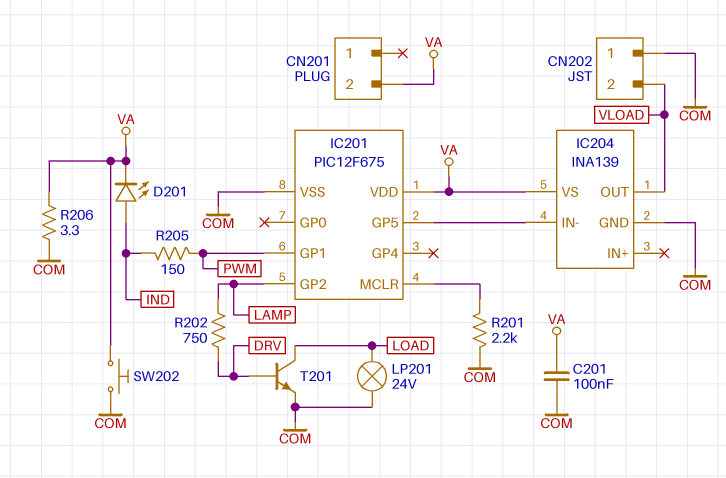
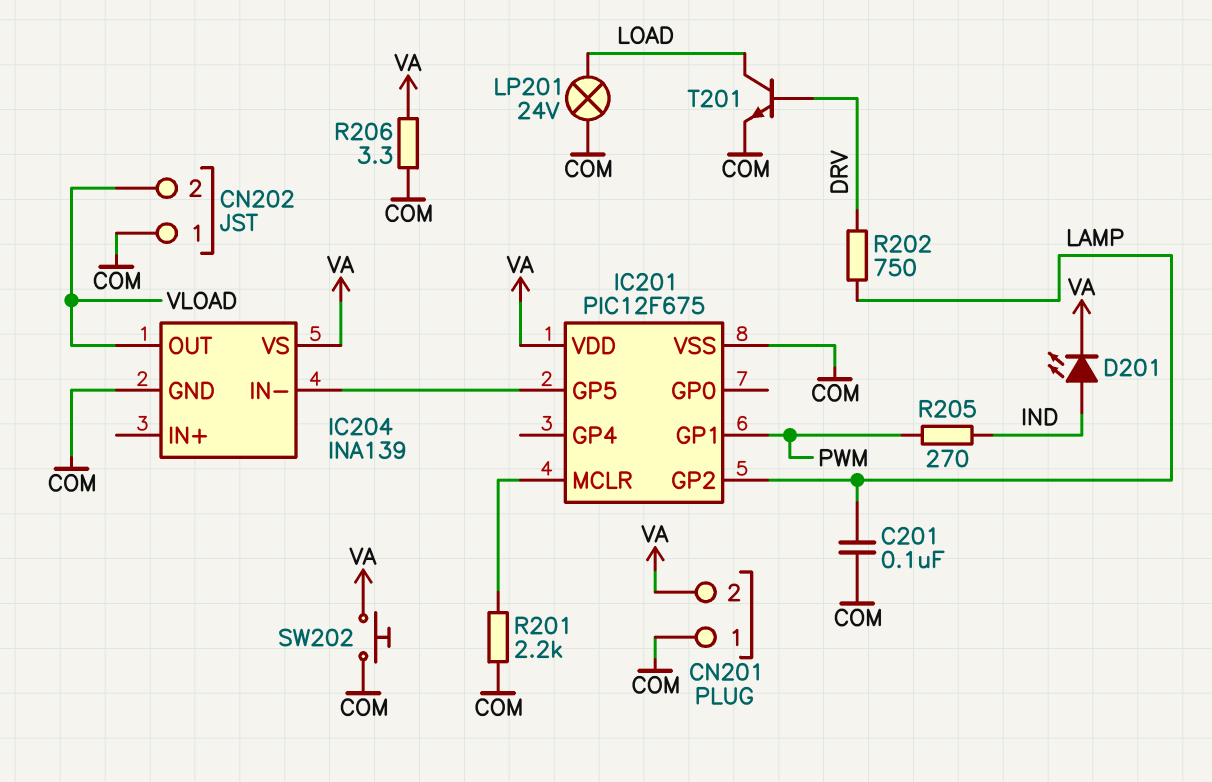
C201: 100nF (COM, VA) -> 100nF (COM, LAMP)
CN201 pin 1: none -> COM
R205: 150 (IND, PWM) -> 270 (IND, PWM)

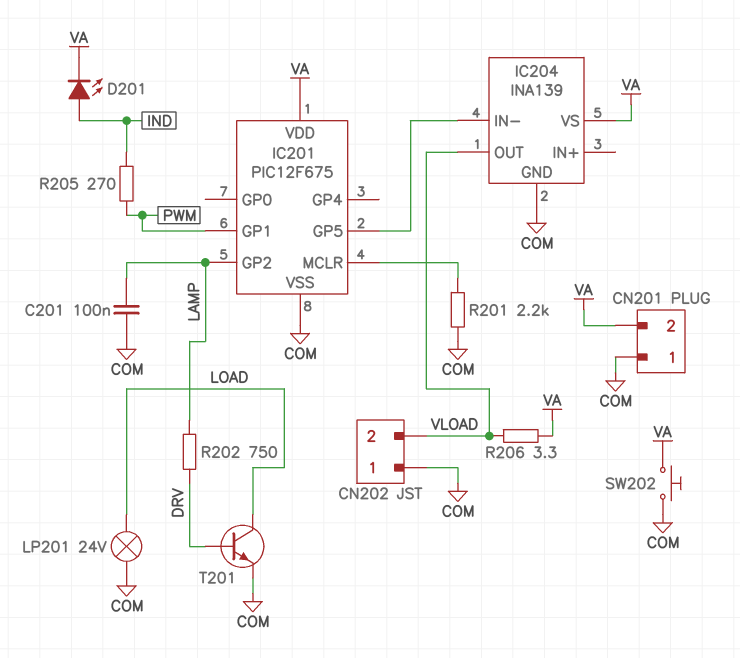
R206: 3.3 (COM, VA) -> 3.3 (VA, VLOAD)

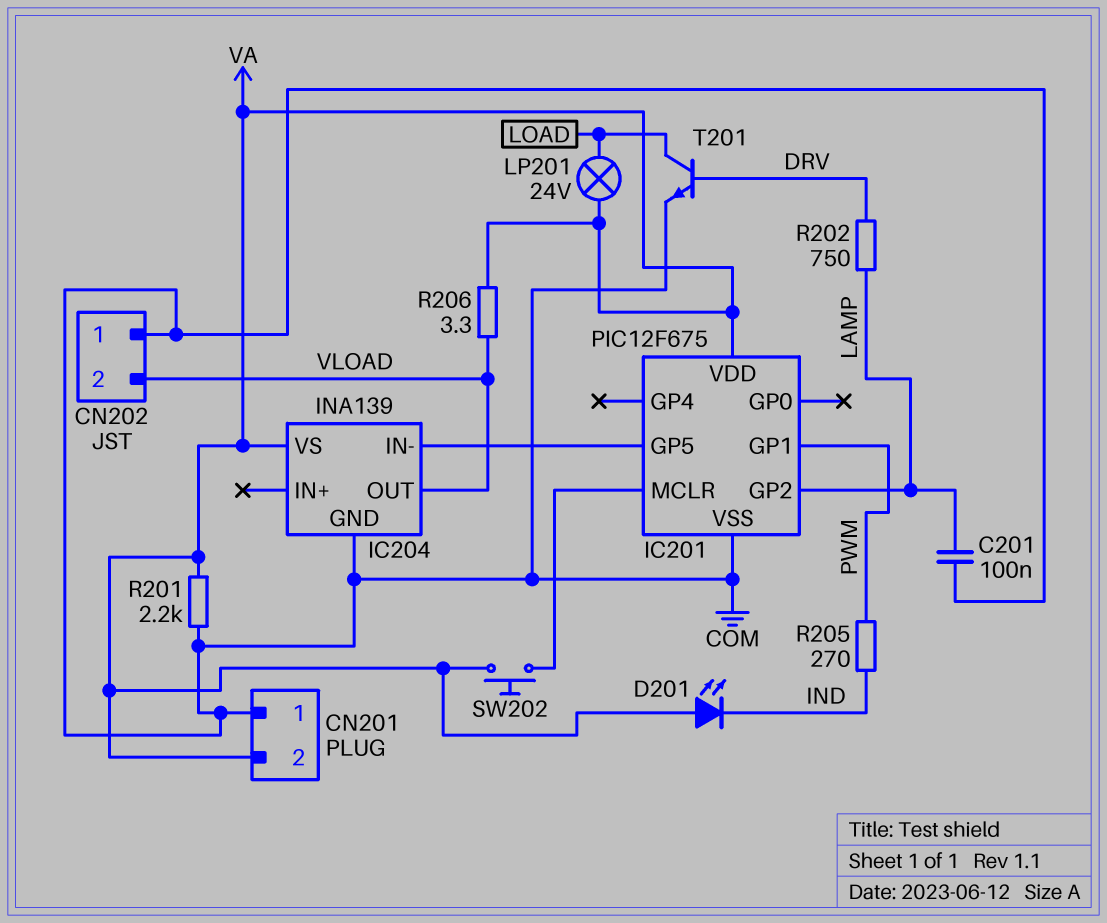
D201: LED (A IND, K VA) -> LED (A VA, K IND)
LP201: lamp 24V (COM, LOAD) -> lamp 24V (LOAD, VA)
R201: 2.2k (COM, IC201/MCLR) -> 2.2k (COM, VA)
SW202: button (COM, VA) -> button (IC201/MCLR, VA)

